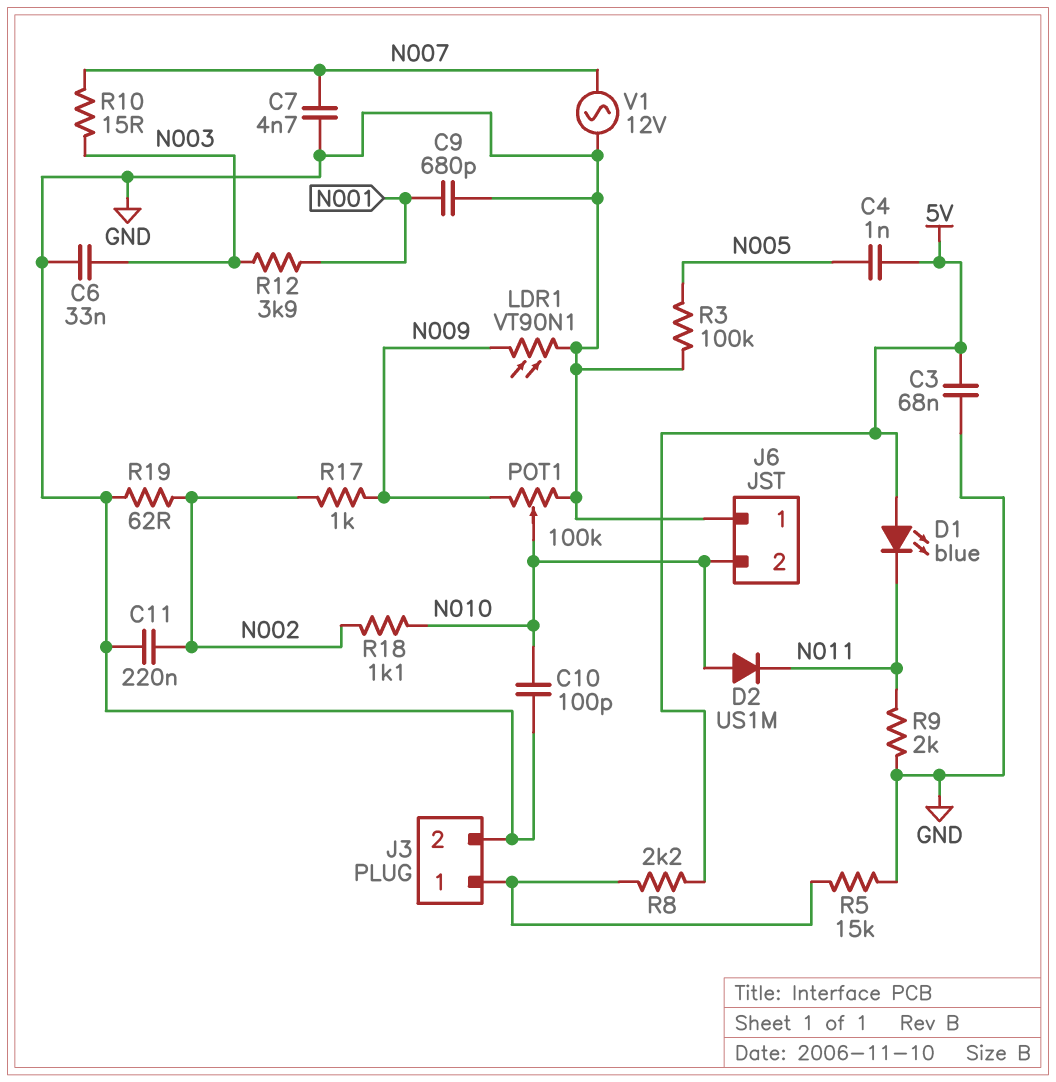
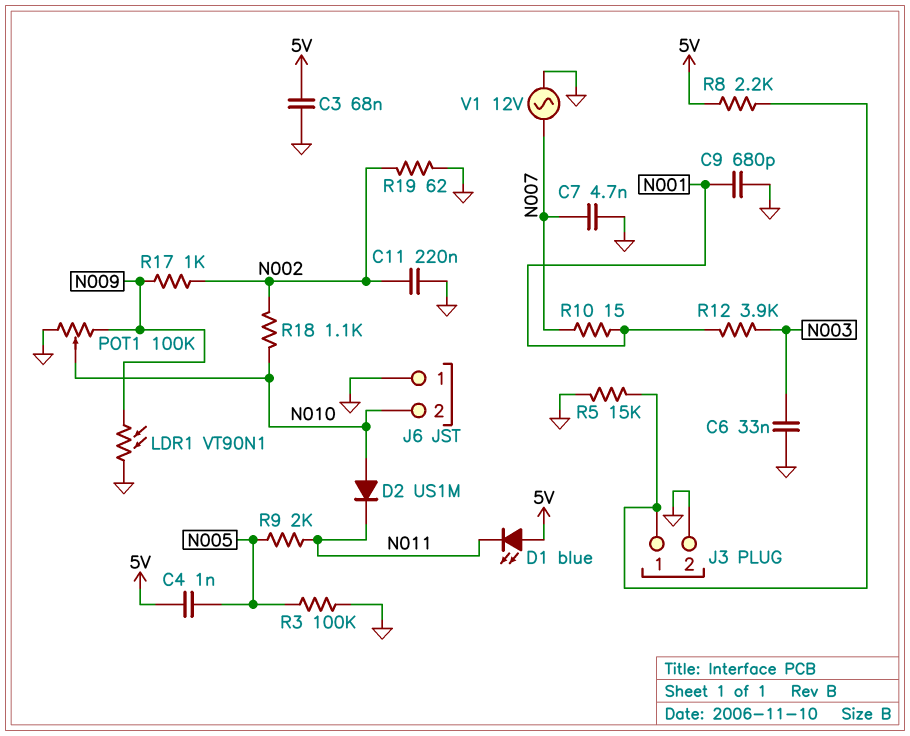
C10: 100pF (GND, N010) -> none
R9: 2k (GND, N011) -> 2k (N005, N011)
R10: 15 (N003, N007) -> 15 (N001, N007)

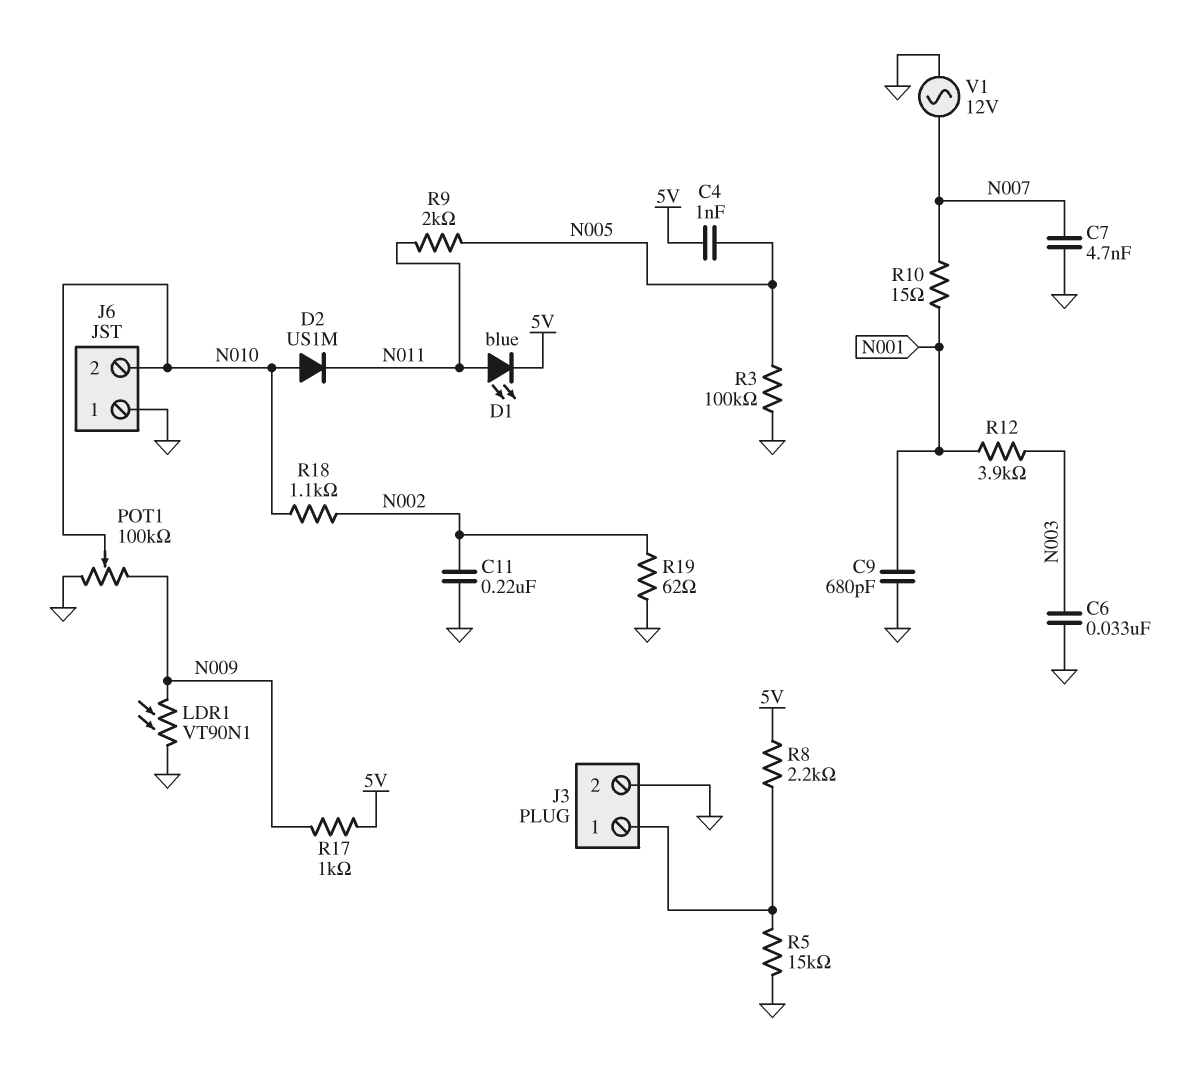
C3: 68nF (5V, GND) -> none
D1: LED blue (A 5V, K N011) -> LED blue (A N011, K 5V)
R17: 1k (N002, N009) -> 1k (5V, N009)

